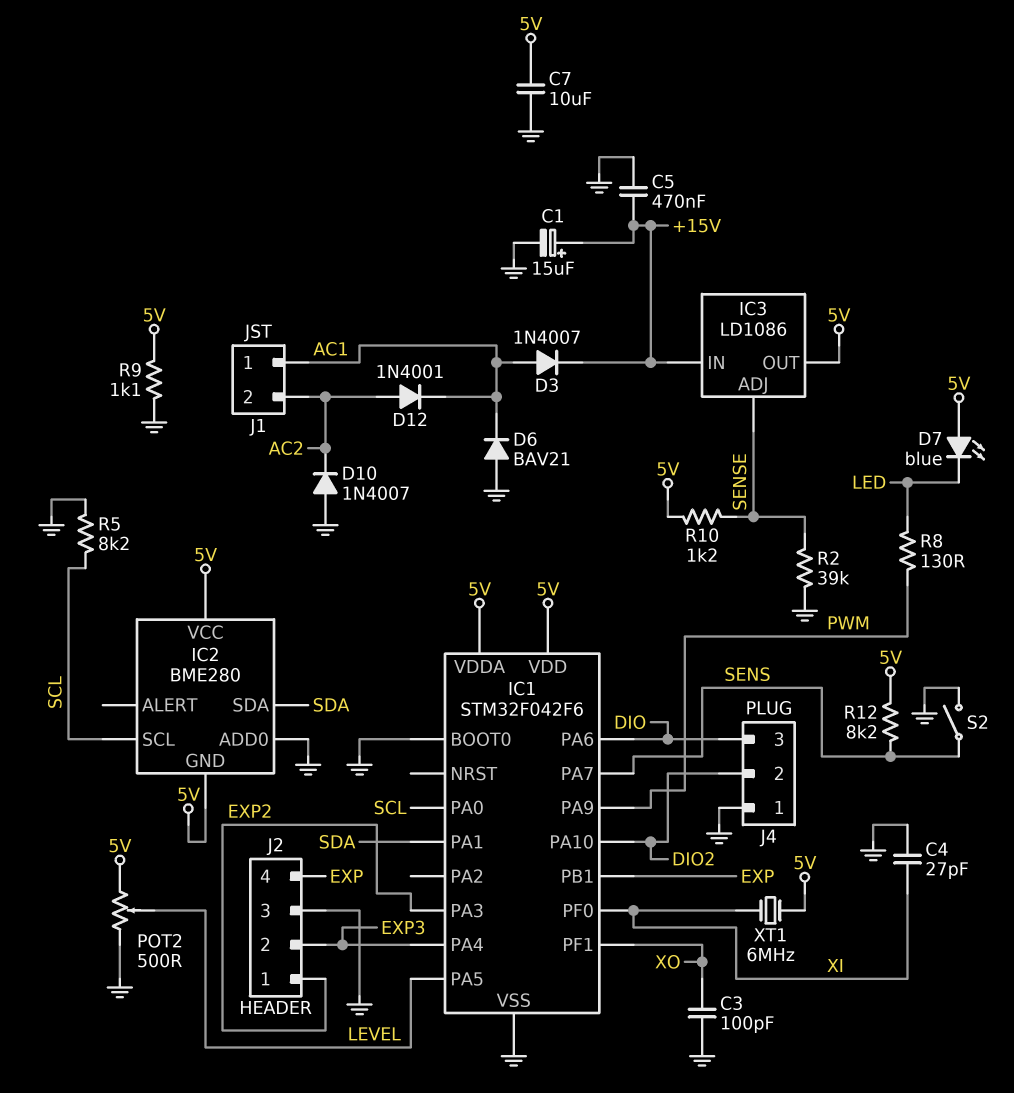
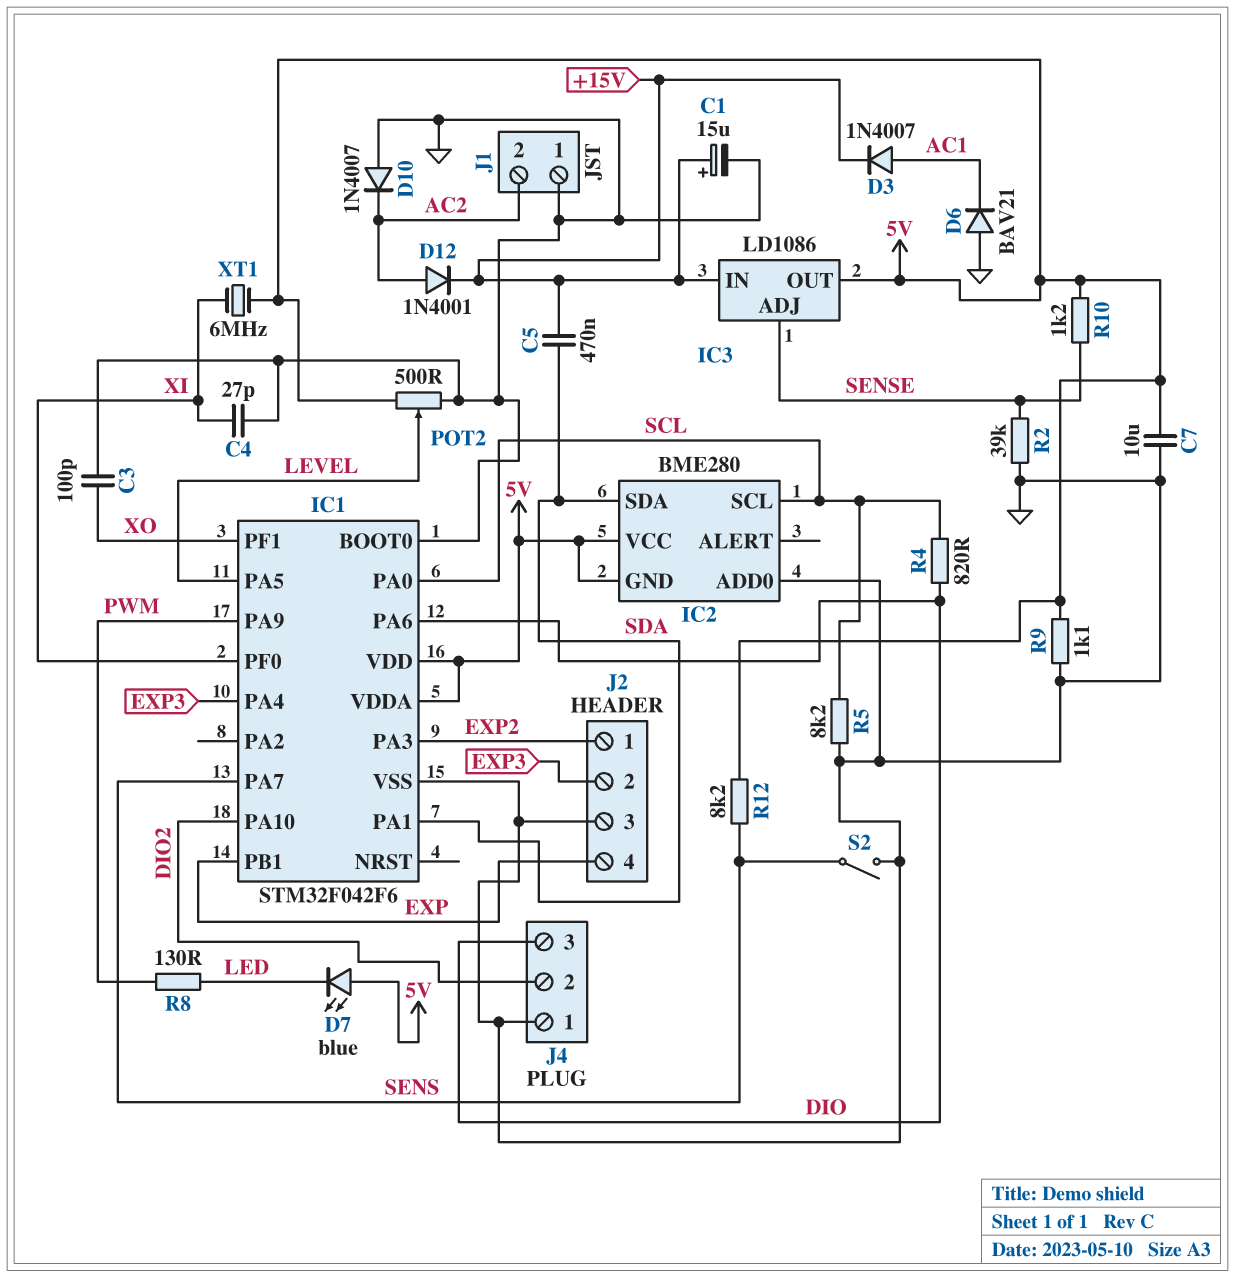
C5: 470nF (+15V, GND) -> 470nF (+15V, SDA)
D12: diode 1N4001 (A AC2, K AC1) -> diode 1N4001 (A AC2, K +15V)
J1 pin 1: AC1 -> GND
R4: none -> 820 (DIO, SCL)

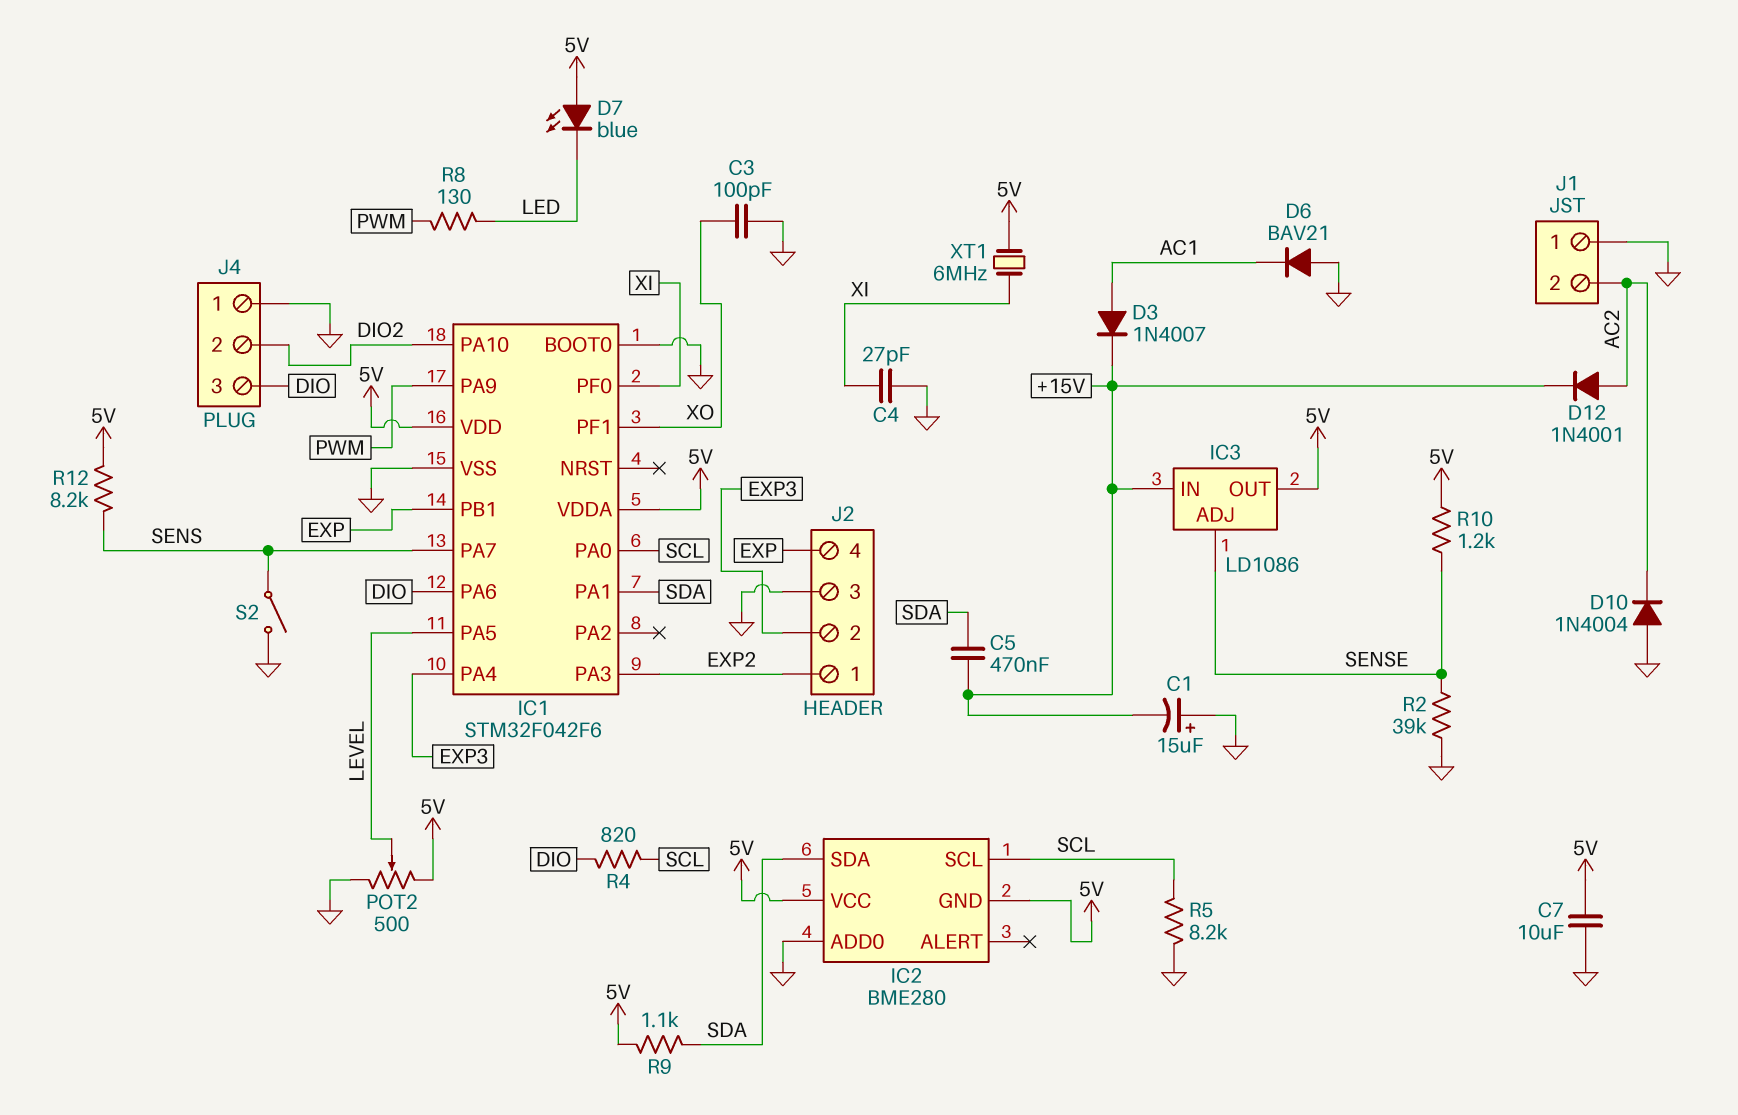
C1: 15uF (plus +15V, minus GND) -> 15uF (plus GND, minus +15V)
D10: diode 1N4007 (A GND, K AC2) -> diode 1N4004 (A GND, K AC2)
R9: 1.1k (5V, GND) -> 1.1k (5V, SDA)

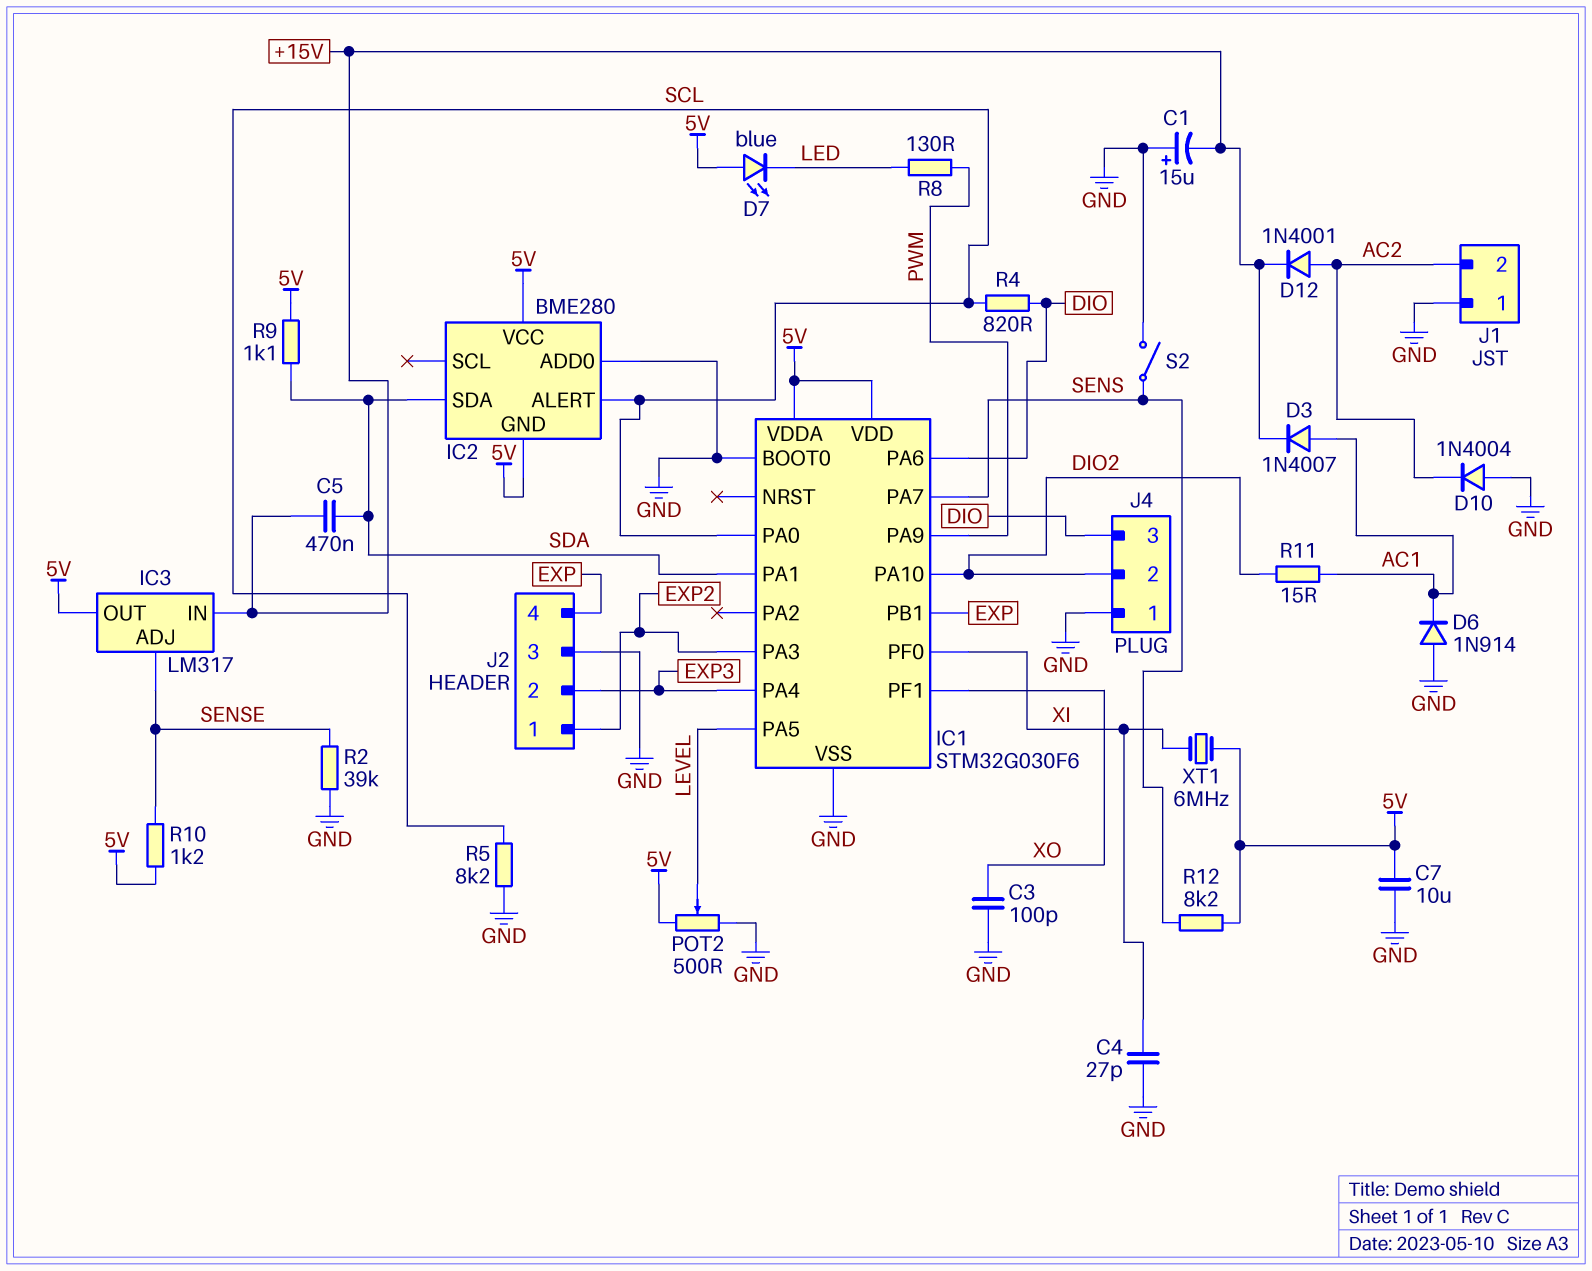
D6: diode BAV21 (A GND, K AC1) -> diode 1N914 (A GND, K AC1)
IC1: STM32F042F6 -> STM32G030F6
IC2 pin ALERT: none -> SCL
IC2 pin SCL: SCL -> none
IC3: LD1086 -> LM317
R11: none -> 15 (AC1, DIO2)

